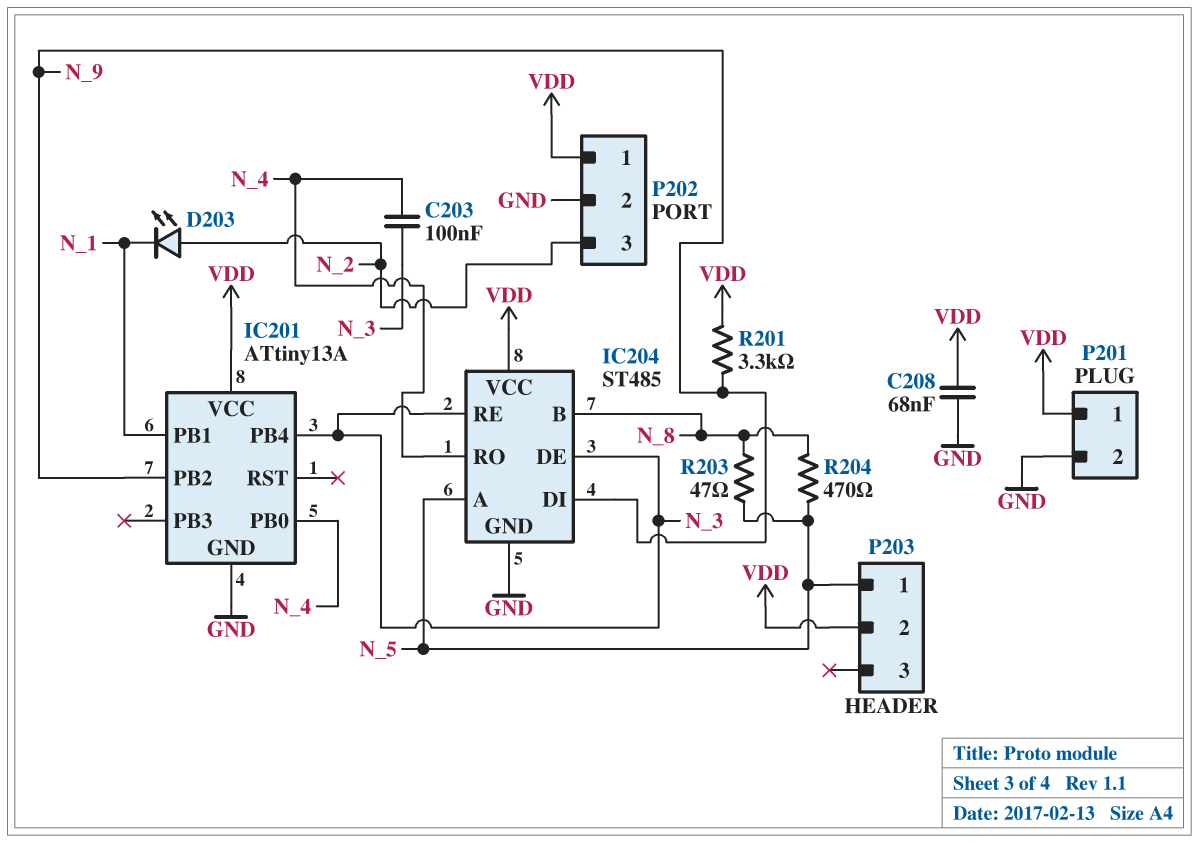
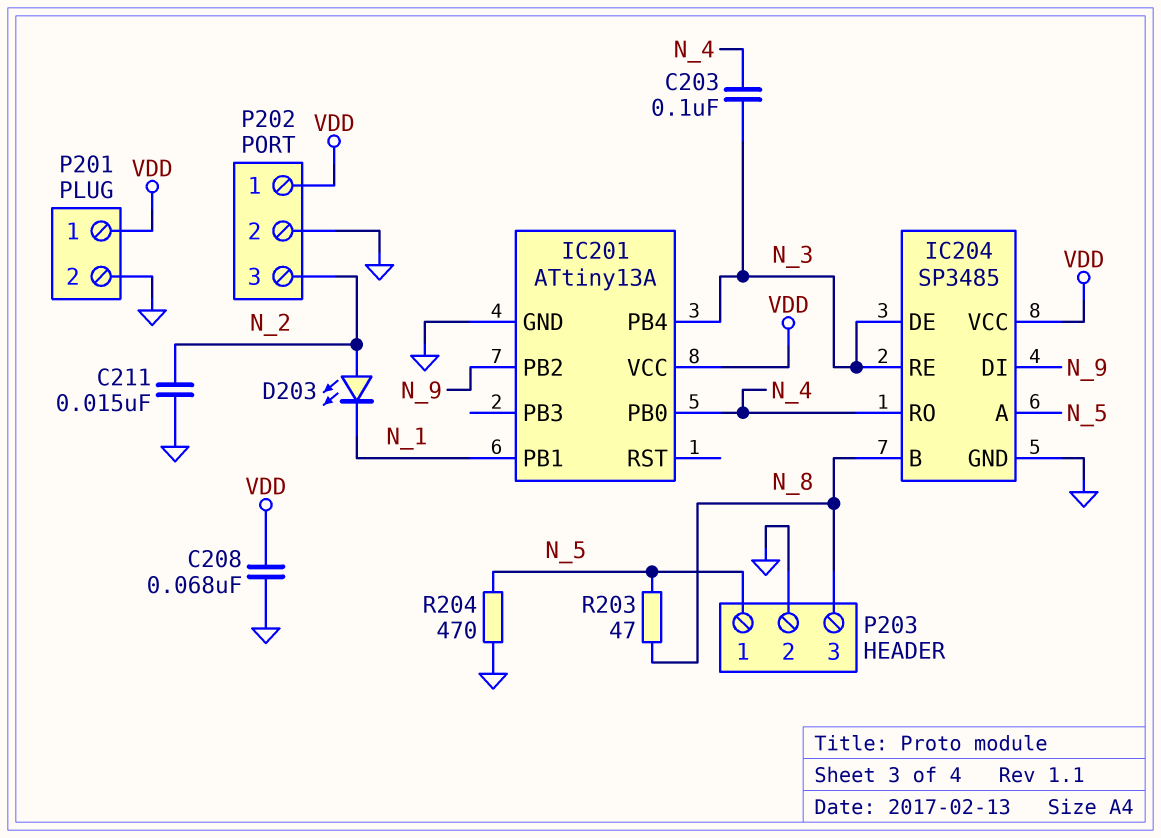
C211: none -> 15nF (GND, N_2)
IC204: ST485 -> SP3485
P203 pin 2: VDD -> GND
P203 pin 3: none -> N_8
R201: 3.3k (N_9, VDD) -> none
R204: 470 (N_5, N_8) -> 470 (GND, N_5)

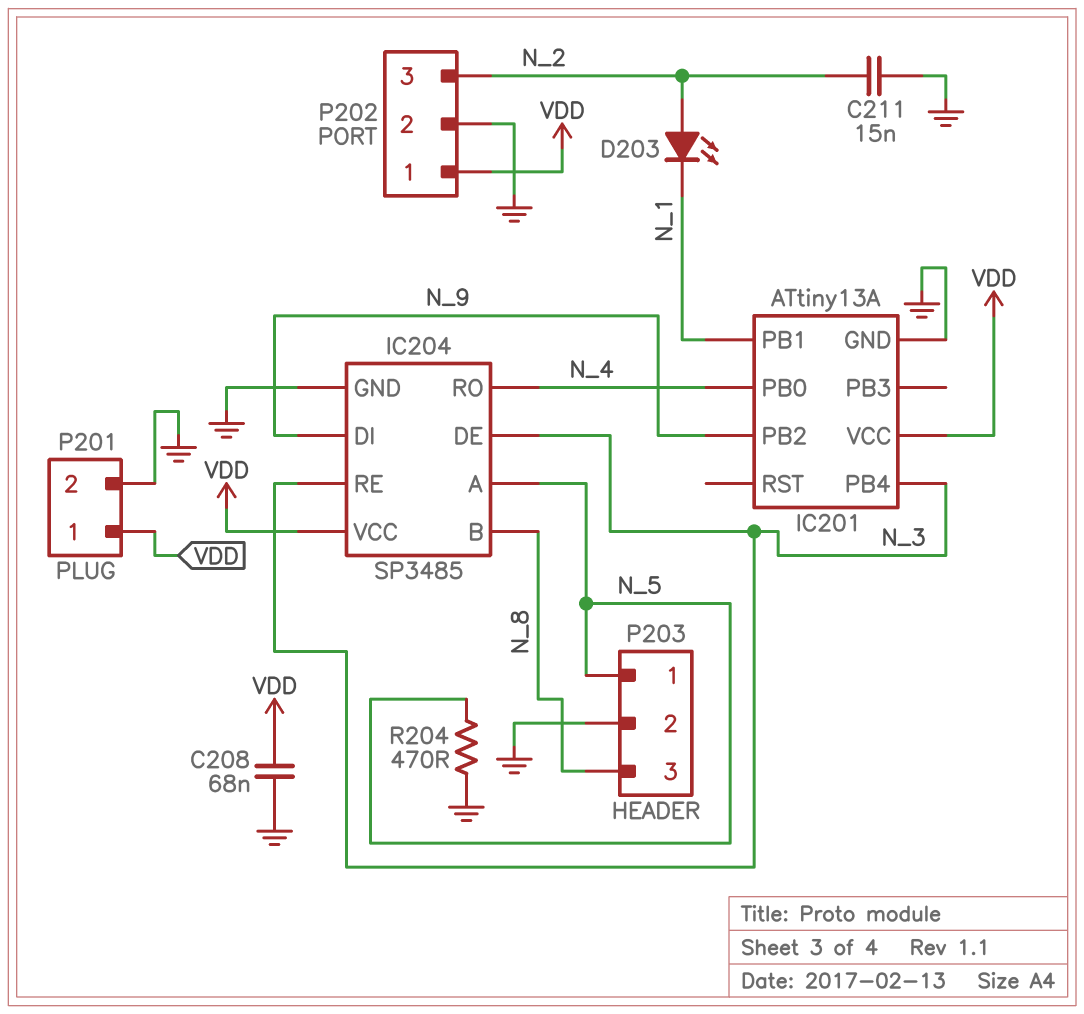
C203: 100nF (N_3, N_4) -> none
R203: 47 (N_5, N_8) -> none

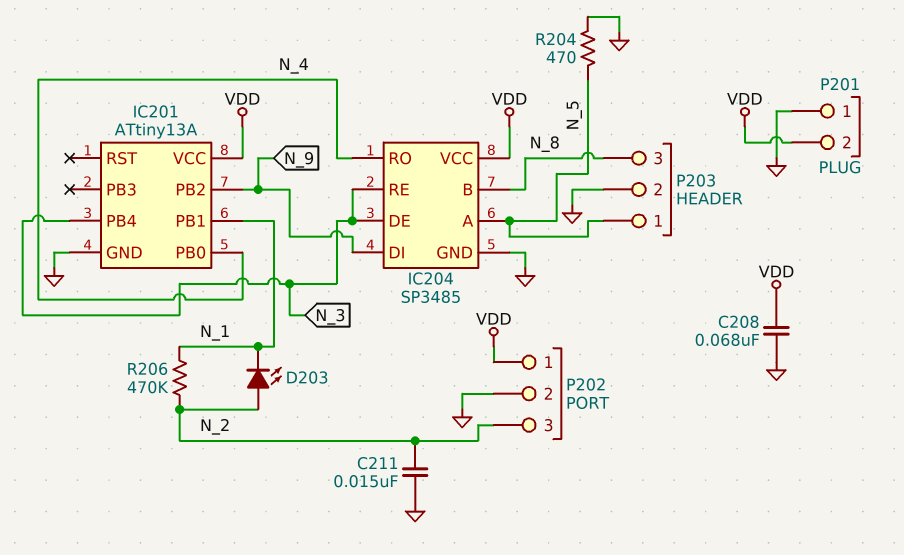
P201 pin 1: VDD -> GND
P201 pin 2: GND -> VDD
R206: none -> 470k (N_1, N_2)

